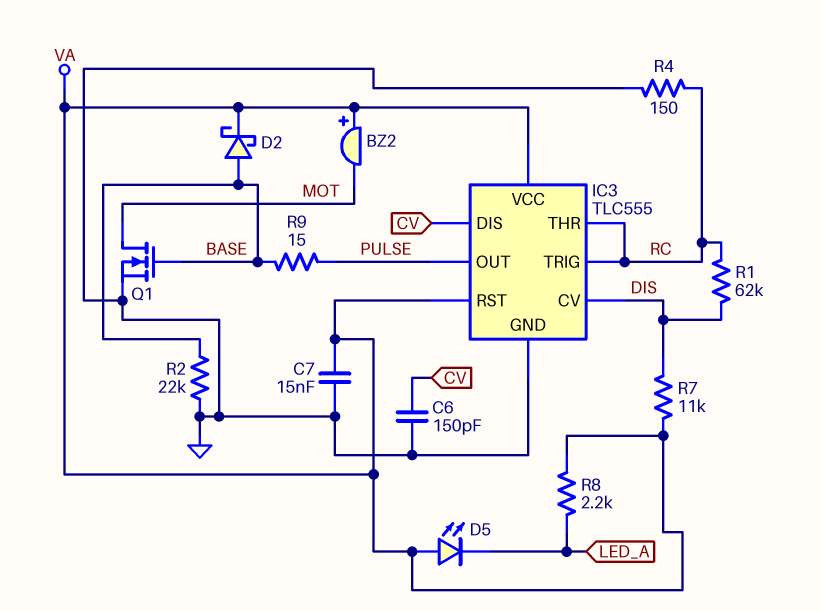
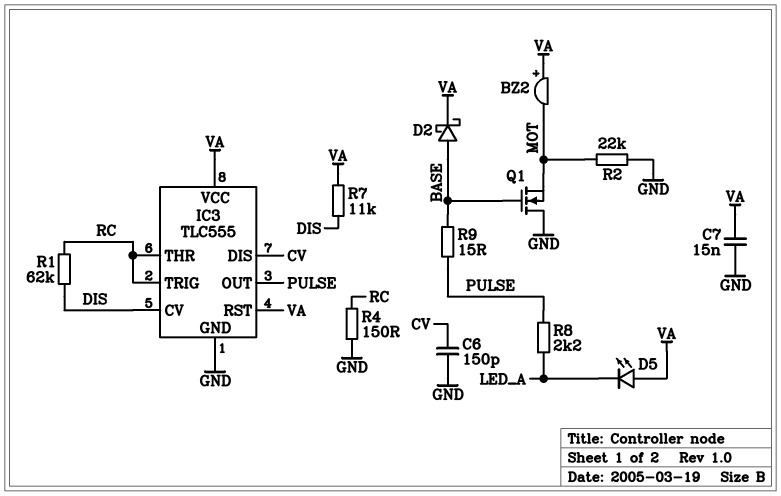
Q1: NMOS (G BASE, D MOT, S GND) -> NMOS (G BASE, D GND, S MOT)
R2: 22k (BASE, GND) -> 22k (GND, MOT)
R8: 2.2k (LED_A, VA) -> 2.2k (LED_A, PULSE)

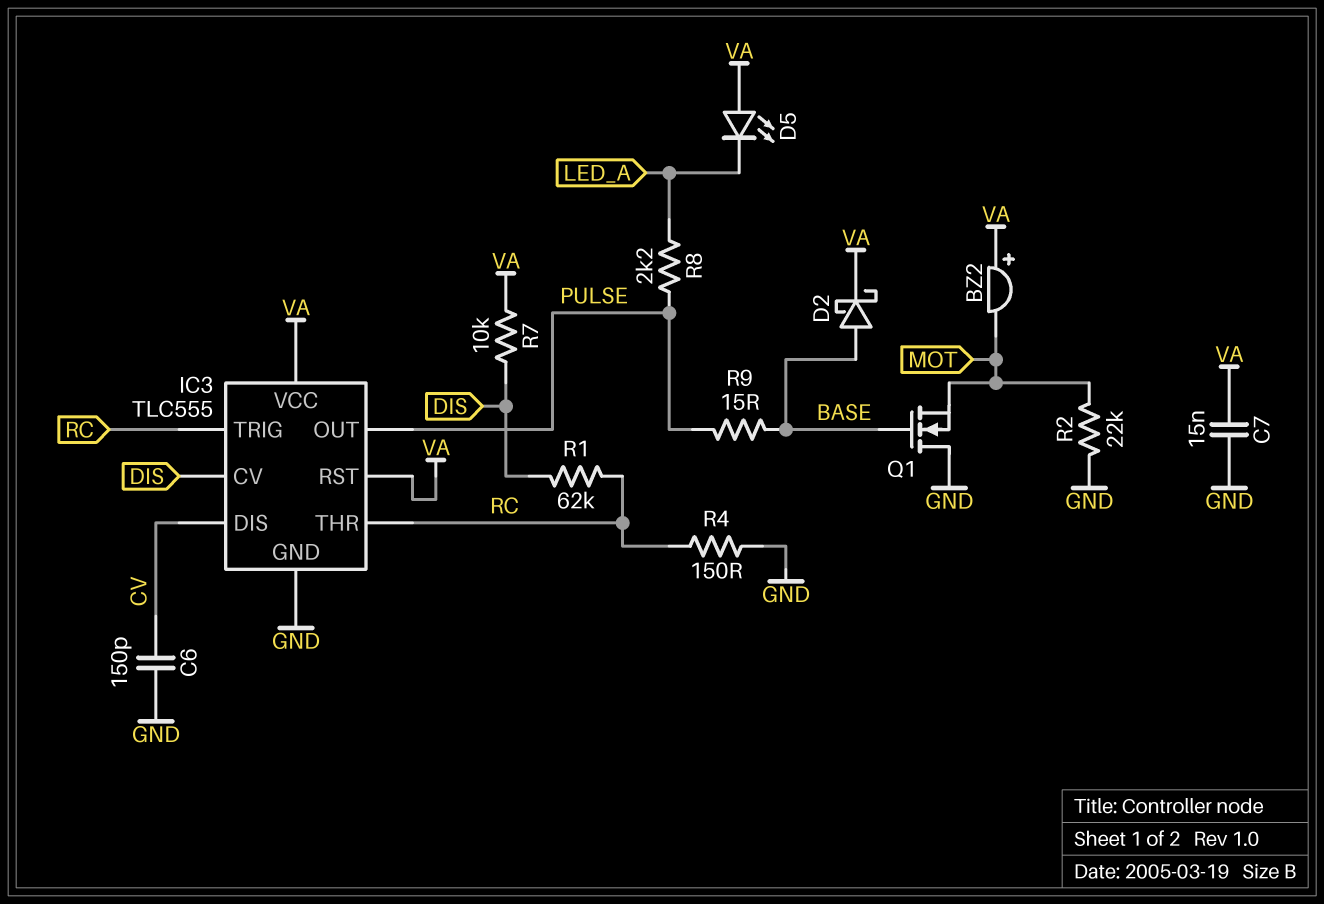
R7: 11k (DIS, VA) -> 10k (DIS, VA)

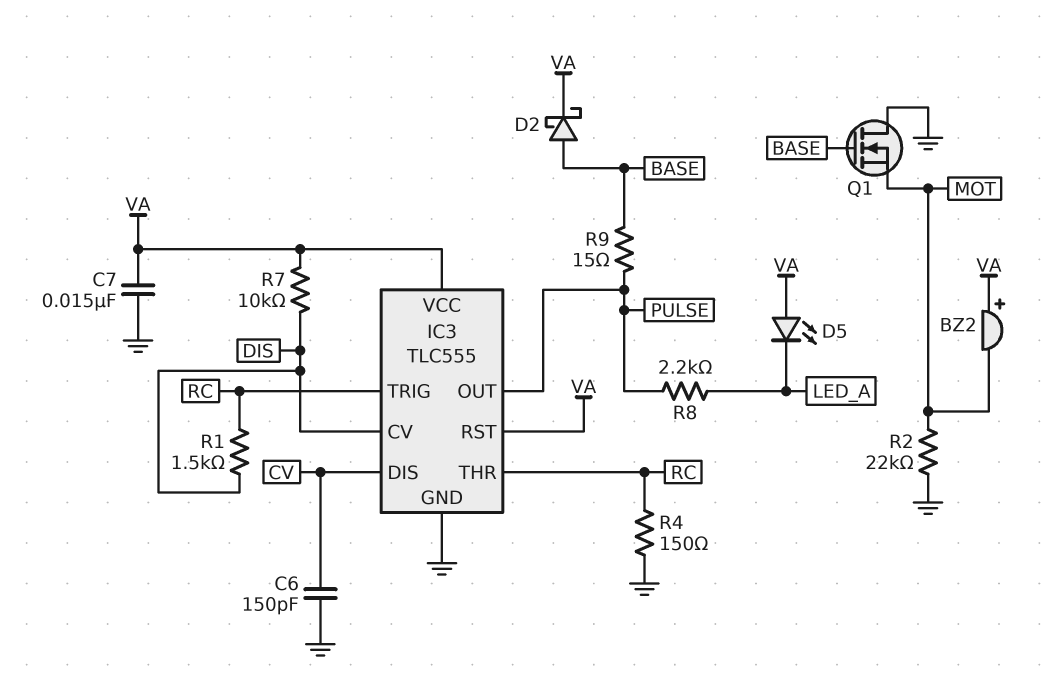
R1: 62k (DIS, RC) -> 1.5k (DIS, RC)

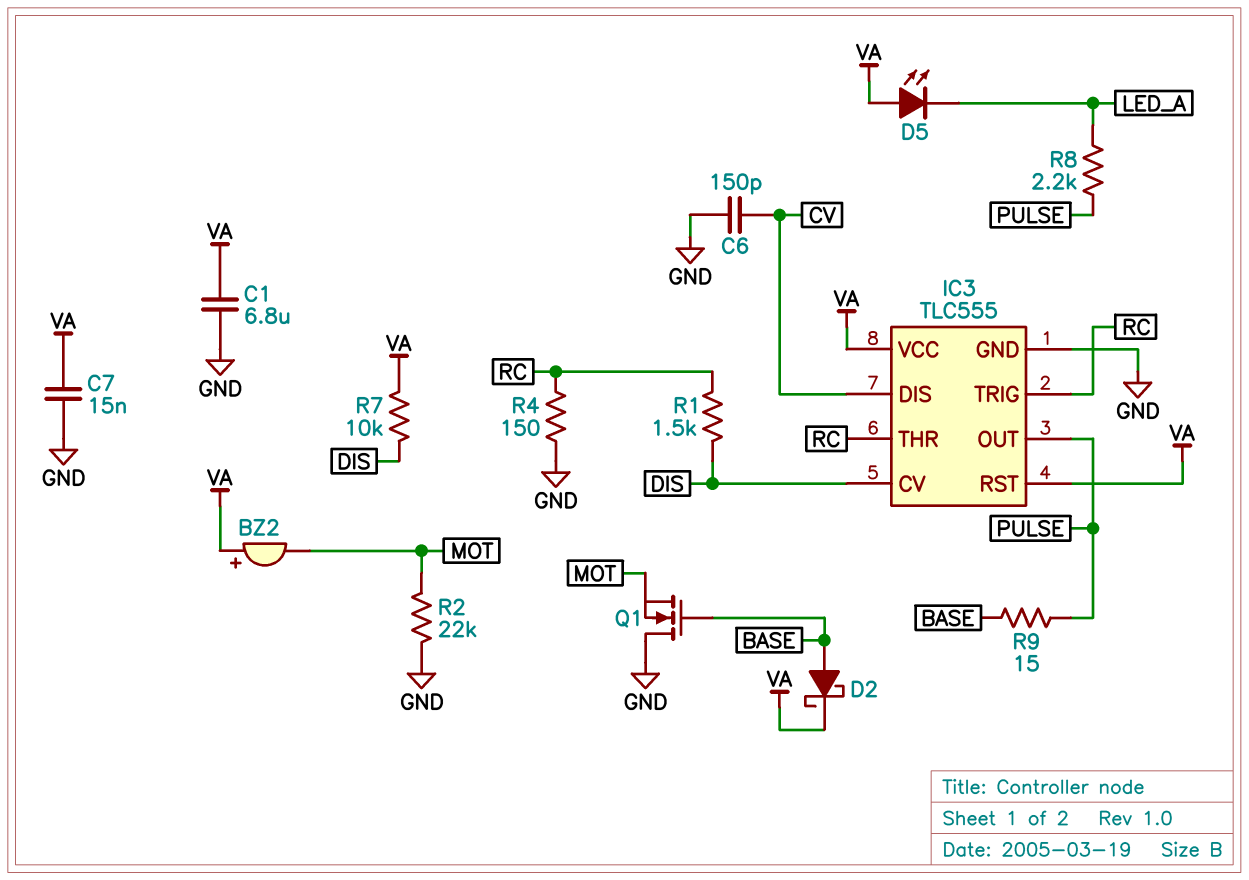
C1: none -> 6.8uF (GND, VA)

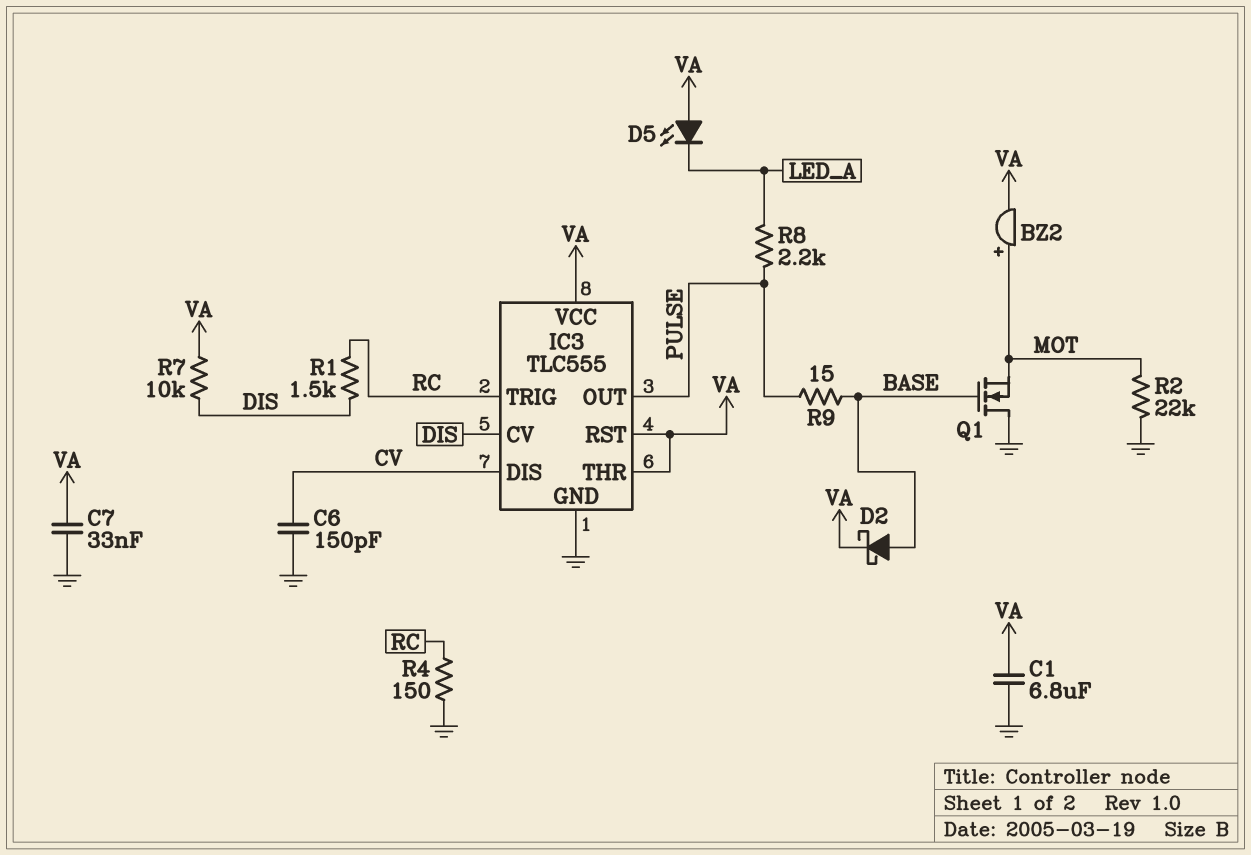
BZ2: buzzer (plus VA, minus MOT) -> buzzer (plus MOT, minus VA)
C7: 15nF (GND, VA) -> 33nF (GND, VA)
IC3 pin THR: RC -> VA

